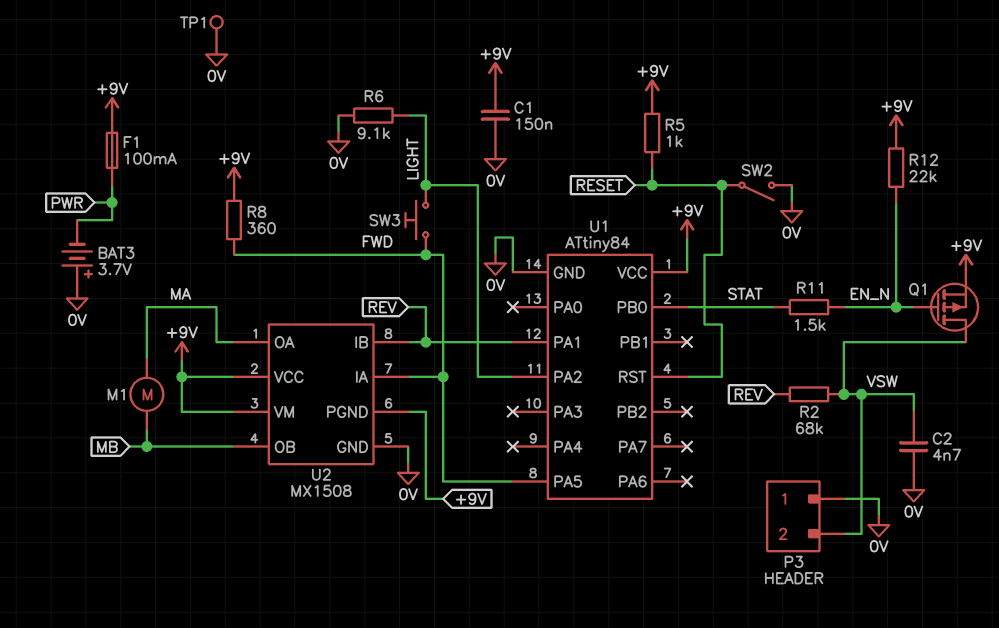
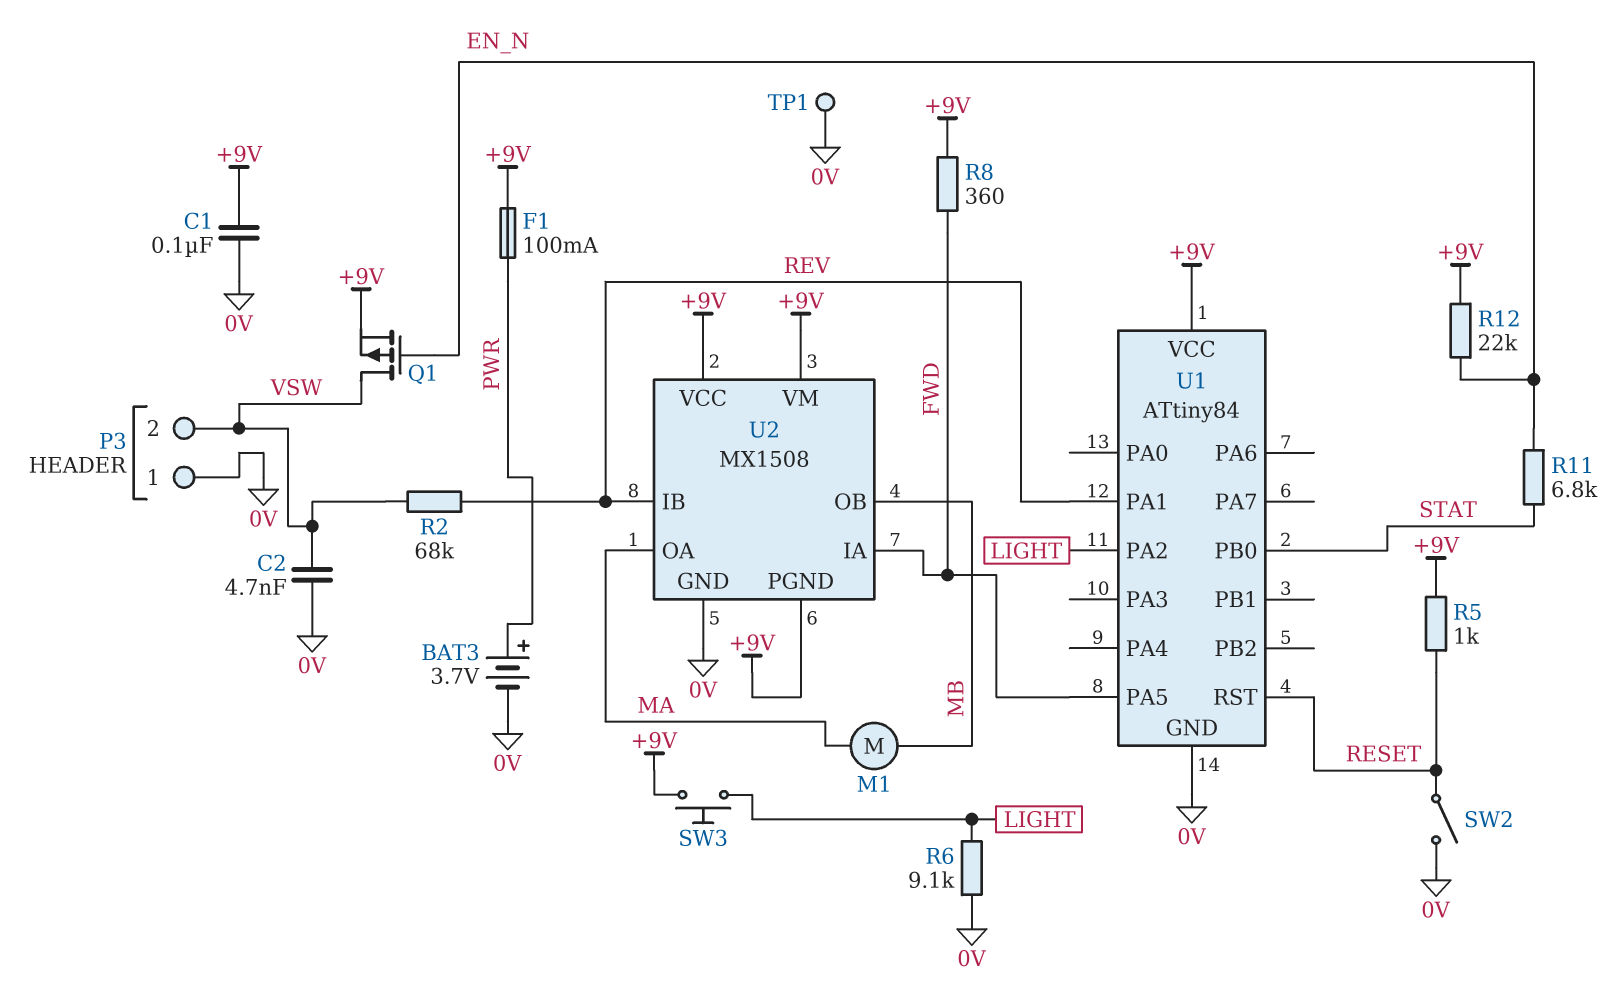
BAT3: 3.7V (plus 0V, minus PWR) -> 3.7V (plus PWR, minus 0V)
C1: 150nF (+9V, 0V) -> 100nF (+9V, 0V)
R11: 1.5k (EN_N, STAT) -> 6.8k (EN_N, STAT)
SW3: button (FWD, LIGHT) -> button (+9V, LIGHT)

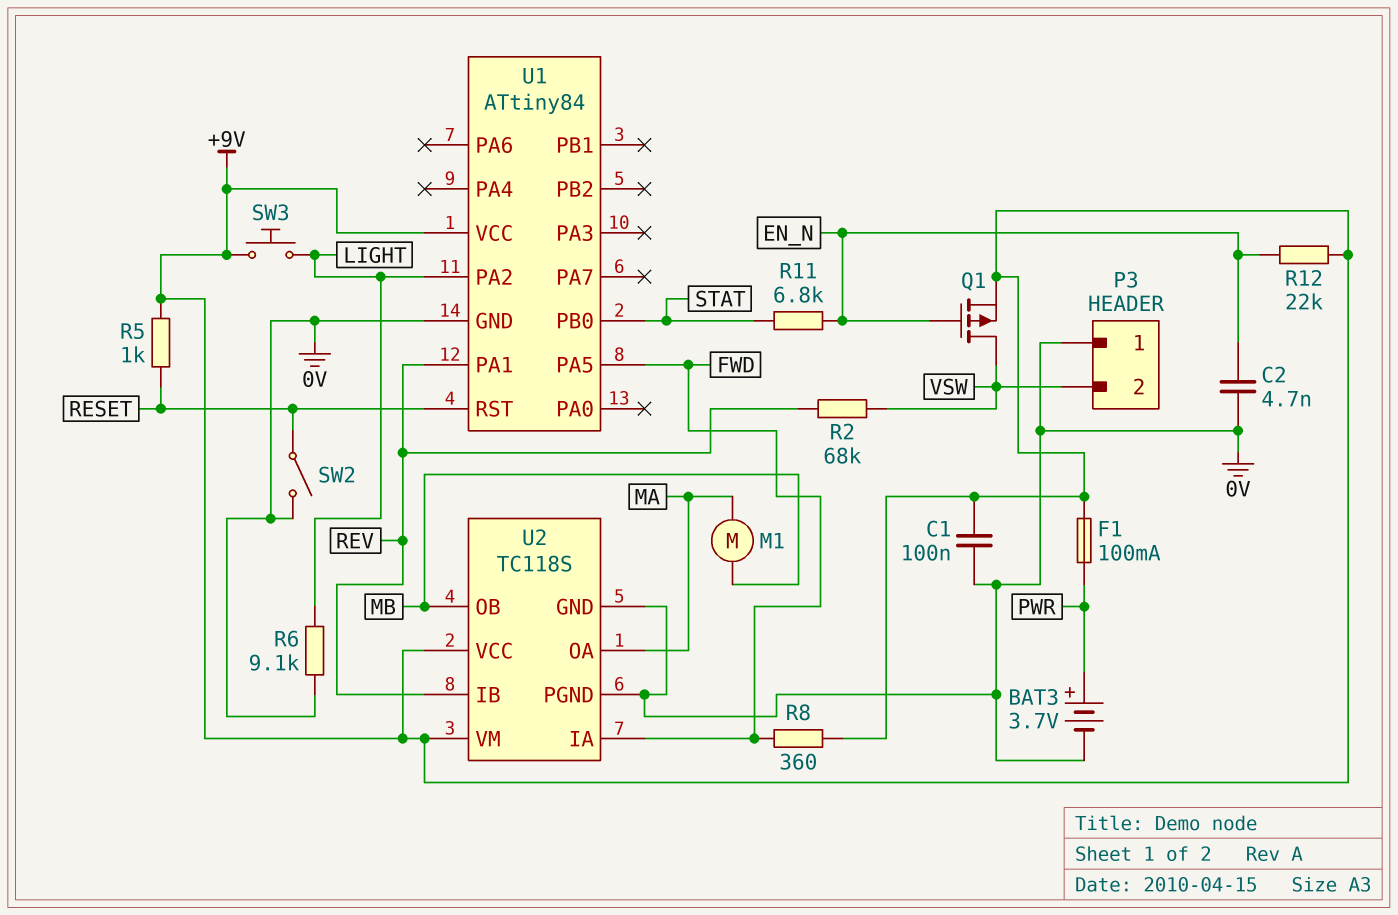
C2: 4.7nF (0V, VSW) -> 4.7nF (0V, EN_N)
TP1: test point (0V) -> none
U2: MX1508 -> TC118S
U2 pin PGND: +9V -> 0V

